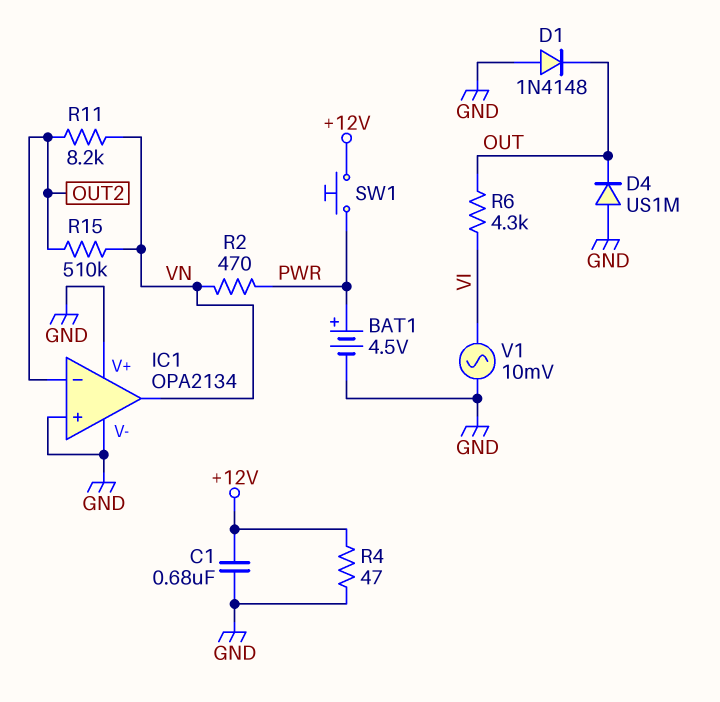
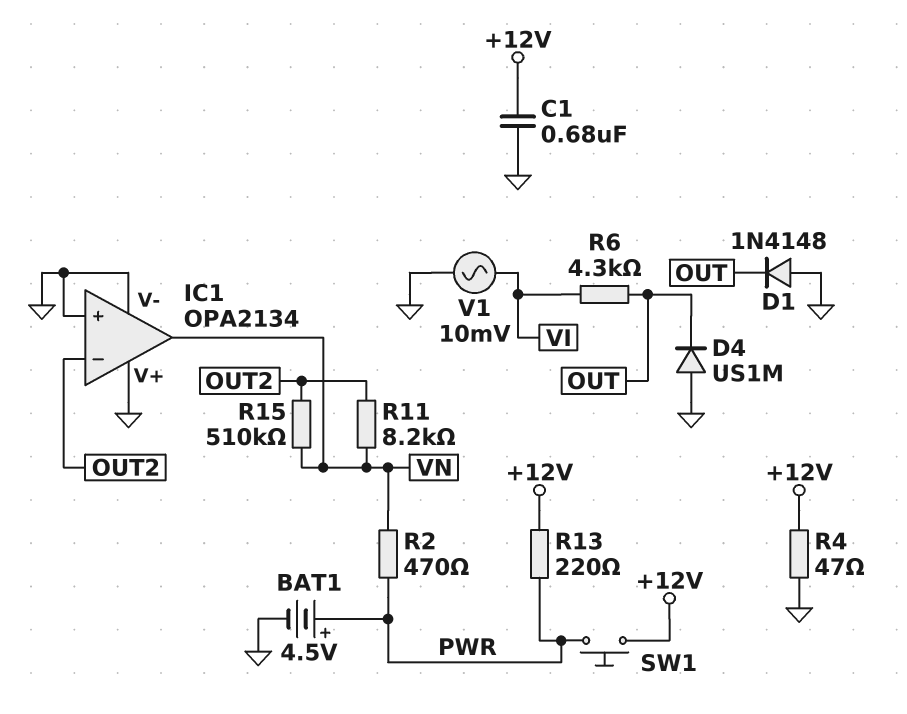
R13: none -> 220 (+12V, PWR)

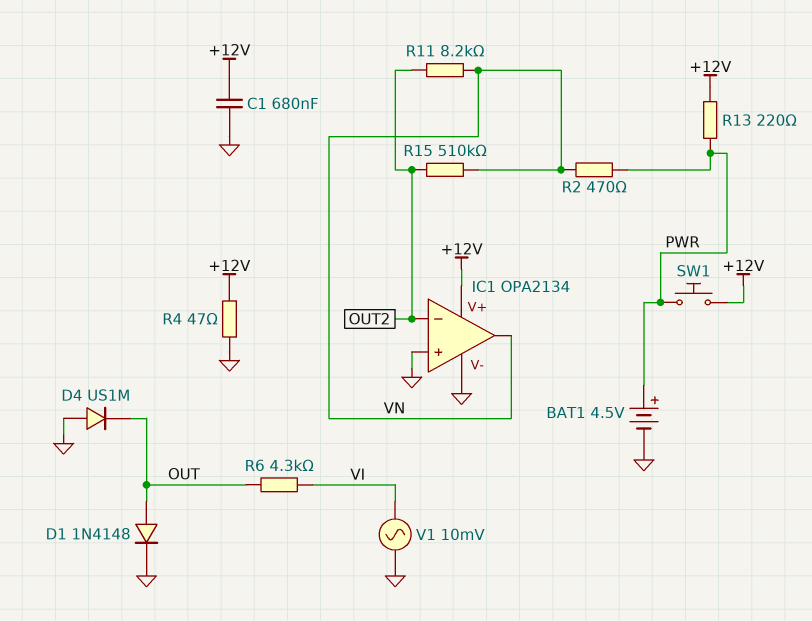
D1: diode 1N4148 (A GND, K OUT) -> diode 1N4148 (A OUT, K GND)
IC1 pin V+: GND -> +12V

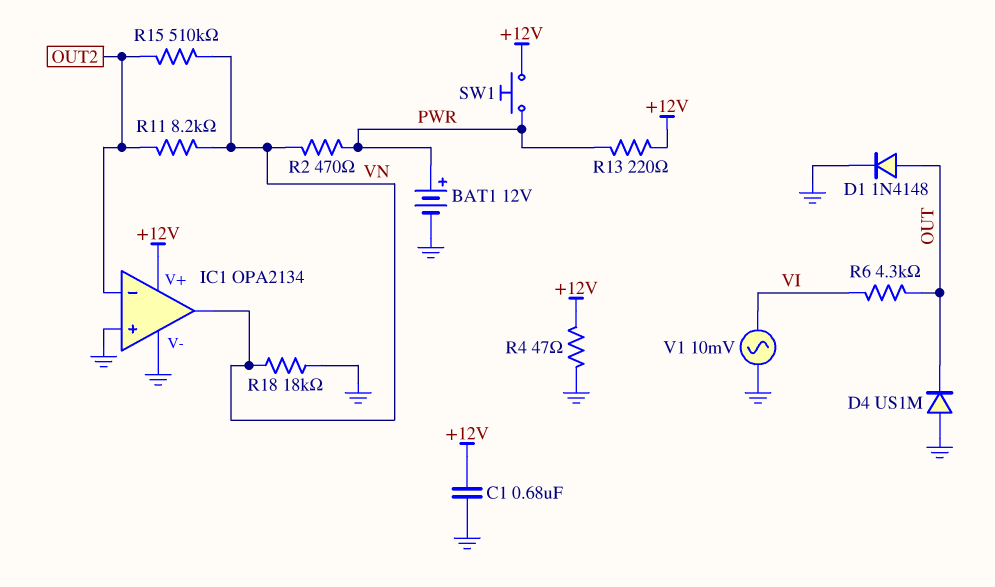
BAT1: 4.5V (plus PWR, minus GND) -> 12V (plus PWR, minus GND)
R18: none -> 18k (GND, VN)

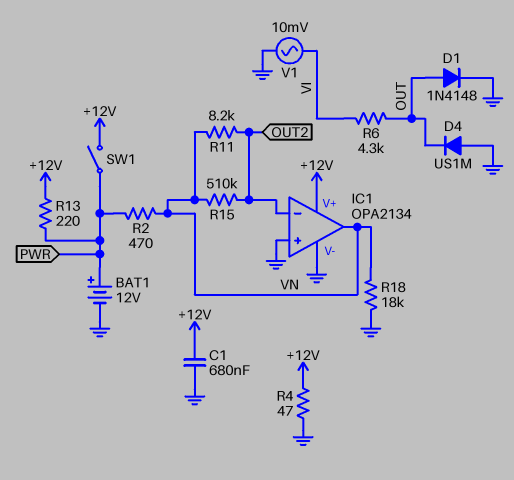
SW1: button (+12V, PWR) -> switch (+12V, PWR)

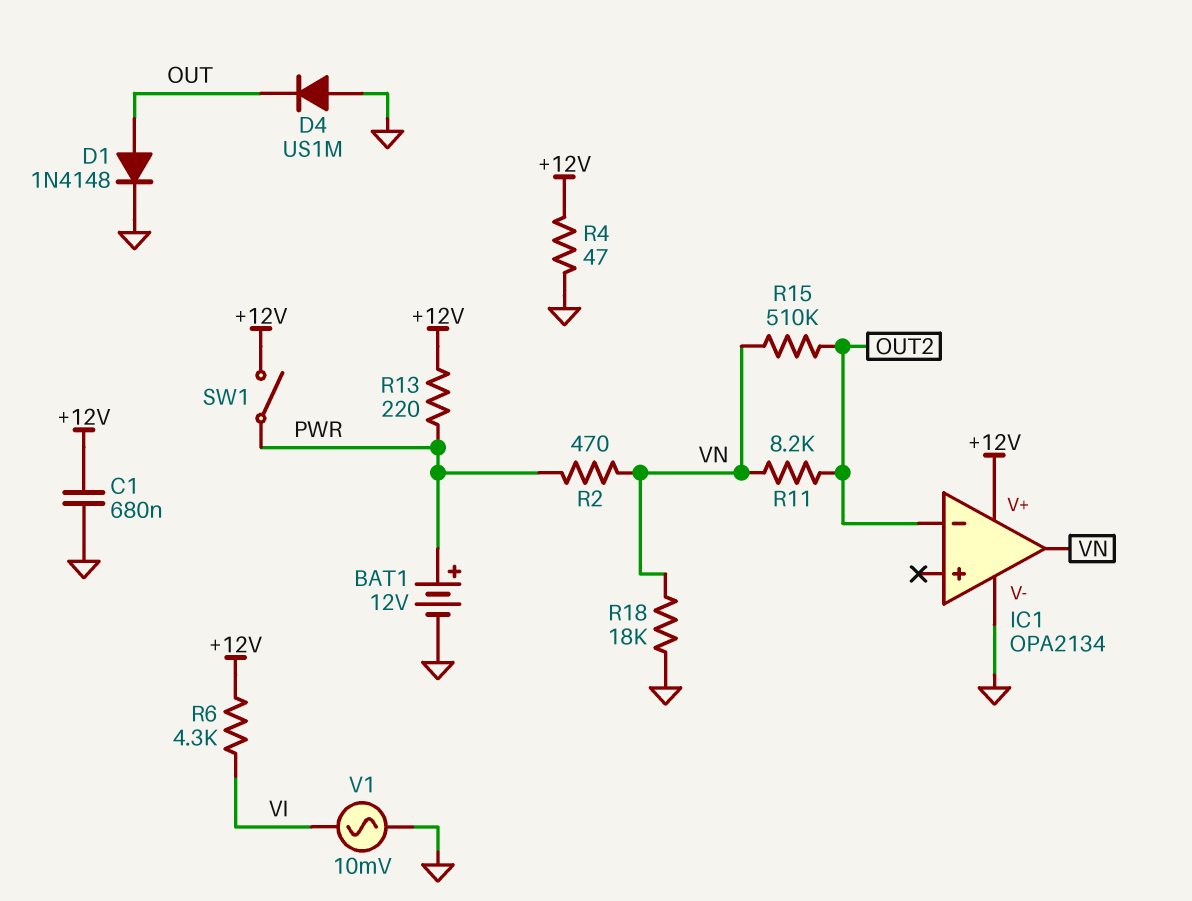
IC1 pin in+: GND -> none
R6: 4.3k (OUT, VI) -> 4.3k (+12V, VI)

